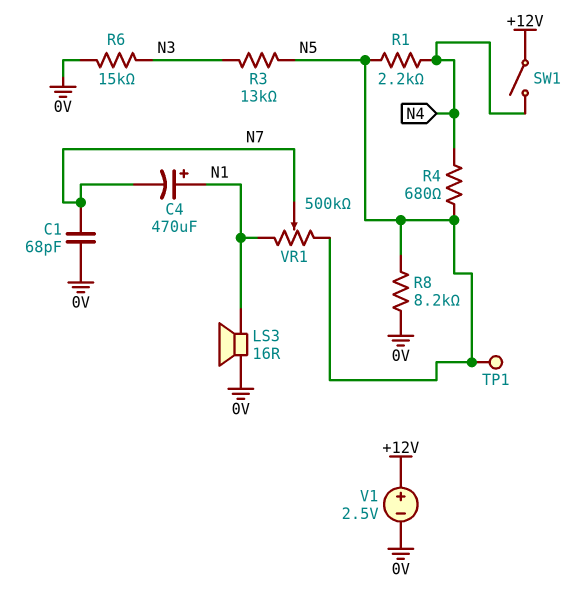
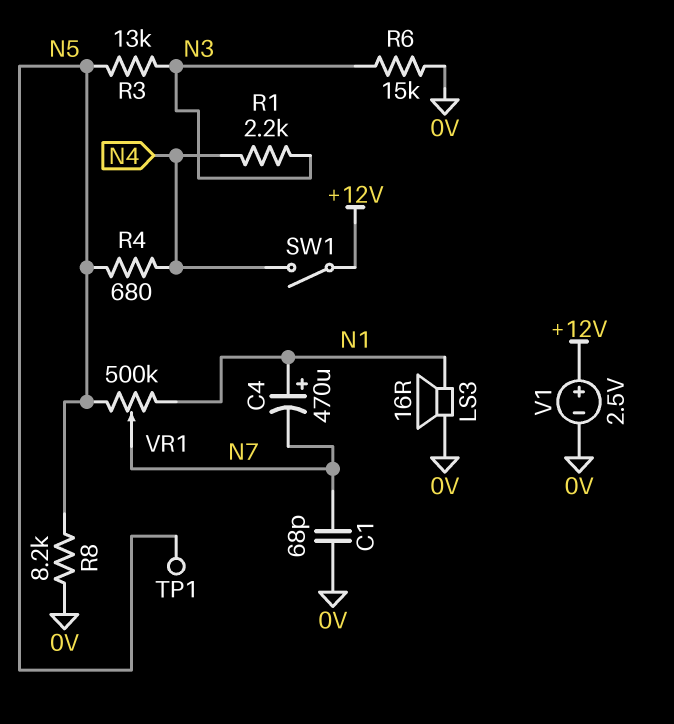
R1: 2.2k (N4, N5) -> 2.2k (N3, N4)

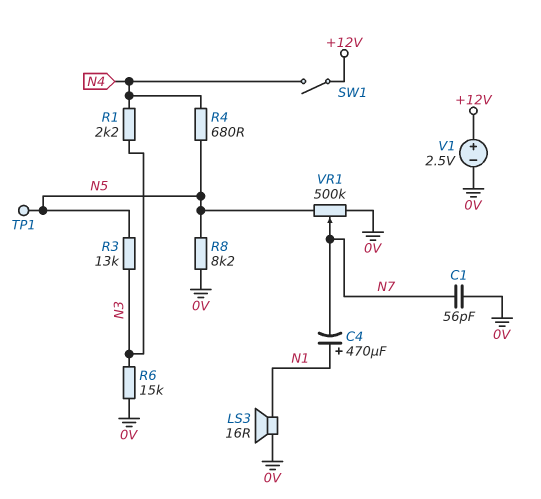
C1: 68pF (0V, N7) -> 56pF (0V, N7)
VR1: 500k (N1, N5, wiper N7) -> 500k (0V, N5, wiper N7)

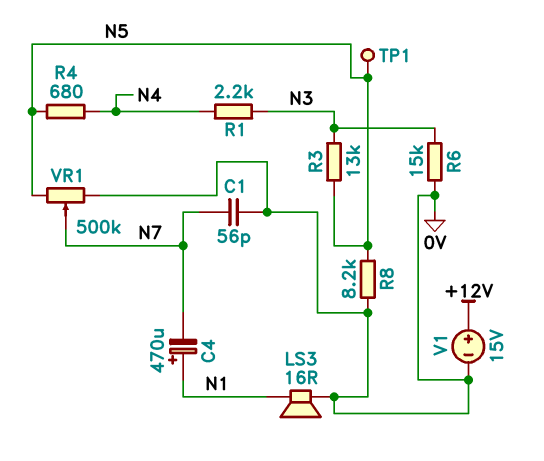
SW1: switch (+12V, N4) -> none
V1: 2.5V (plus +12V, minus 0V) -> 15V (plus +12V, minus 0V)

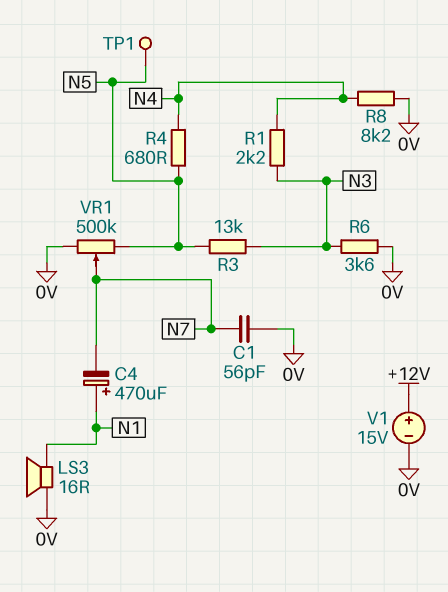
R6: 15k (0V, N3) -> 3.6k (0V, N3)
R8: 8.2k (0V, N5) -> 8.2k (0V, N4)

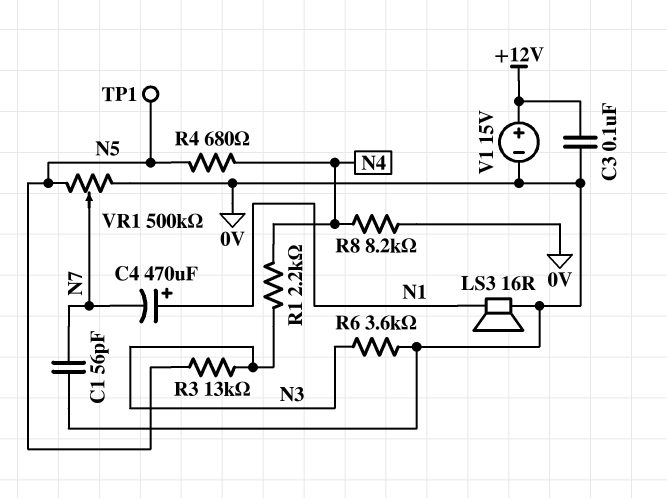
C3: none -> 100nF (+12V, 0V)

